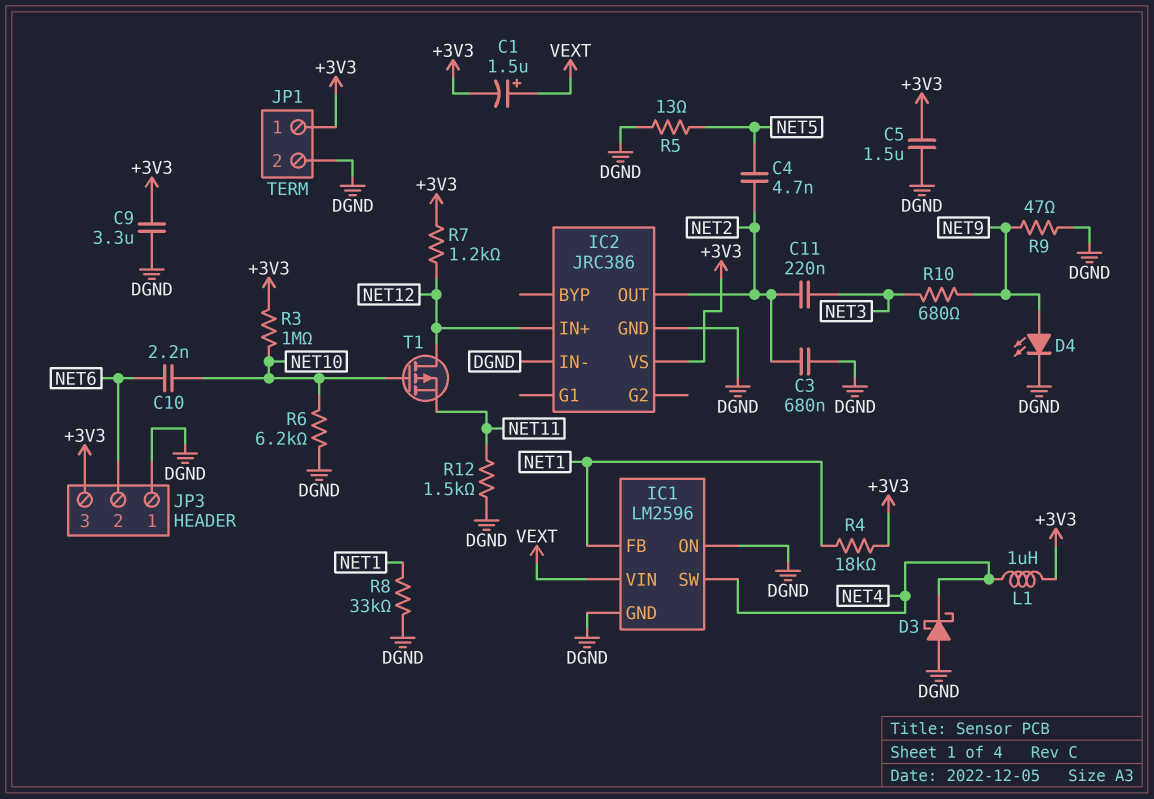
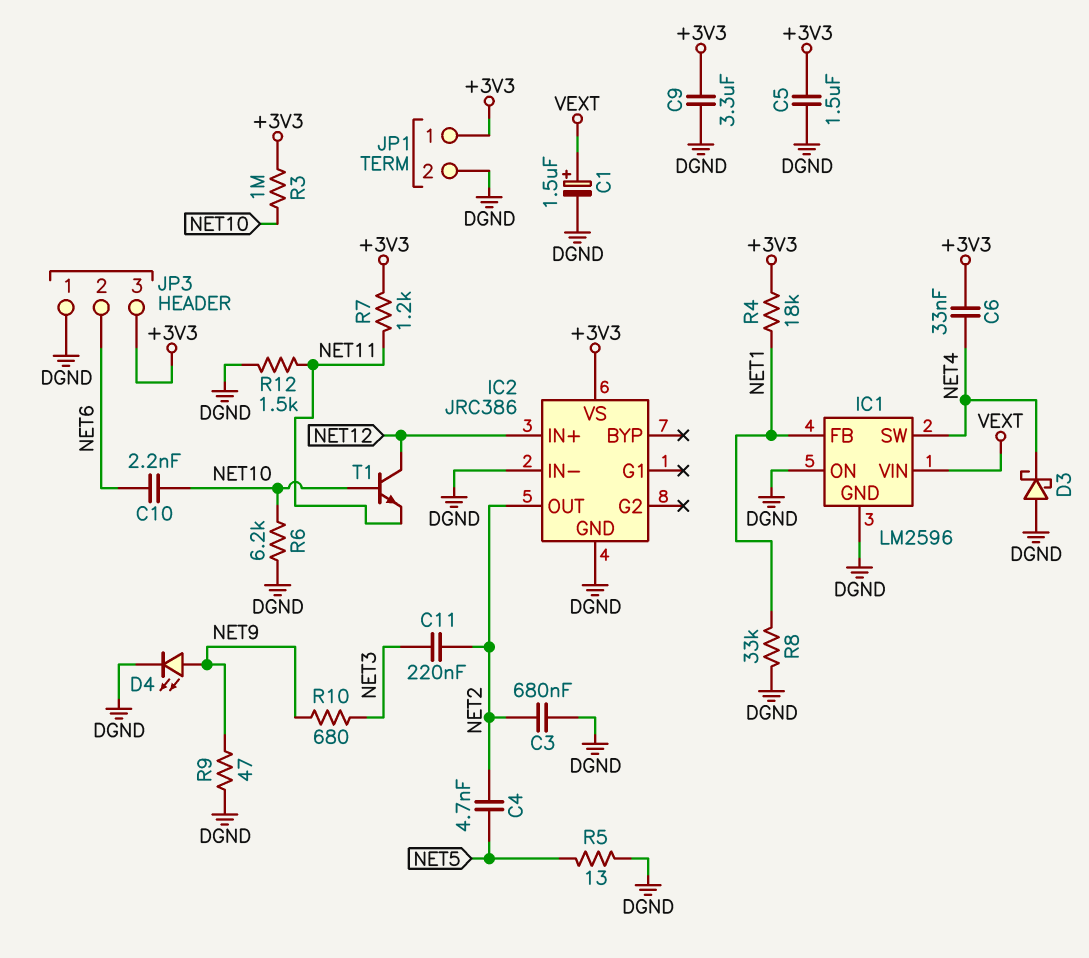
C1: 1.5uF (plus VEXT, minus +3V3) -> 1.5uF (plus VEXT, minus DGND)
C6: none -> 33nF (+3V3, NET4)
L1: 1uH (+3V3, NET4) -> none
R7: 1.2k (+3V3, NET12) -> 1.2k (+3V3, NET11)
T1: PMOS (G NET10, D NET12, S NET11) -> NPN (B NET10, C NET12, E NET11)

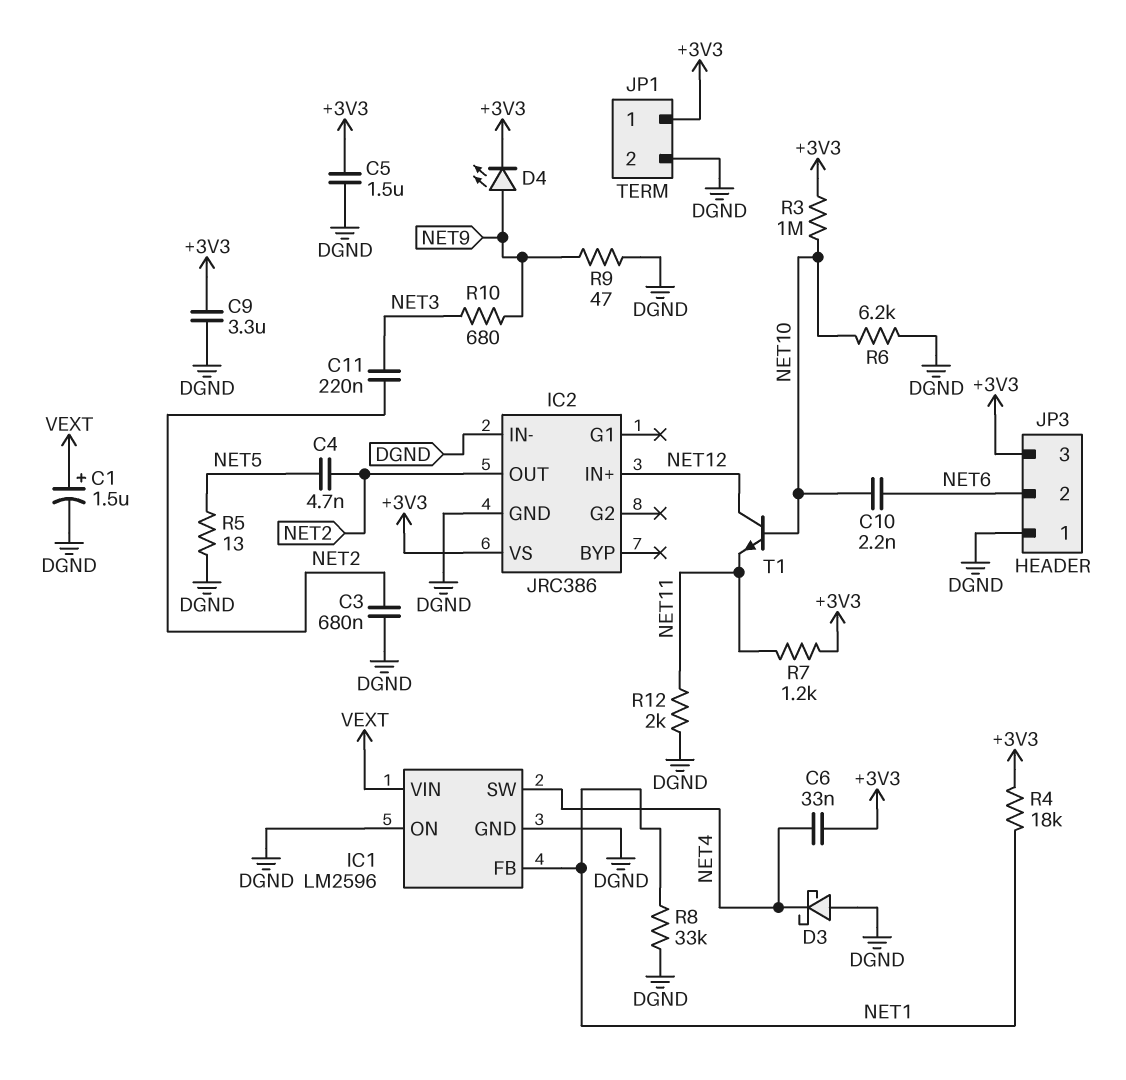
D4: LED (A NET9, K DGND) -> LED (A NET9, K +3V3)
R12: 1.5k (DGND, NET11) -> 2k (DGND, NET11)

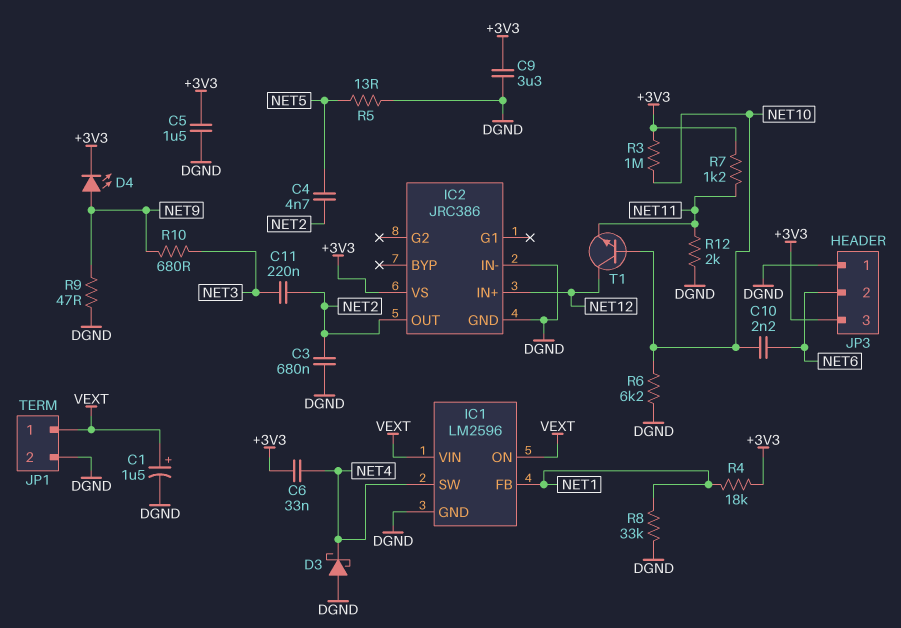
IC1 pin ON: DGND -> VEXT
JP1 pin 1: +3V3 -> VEXT

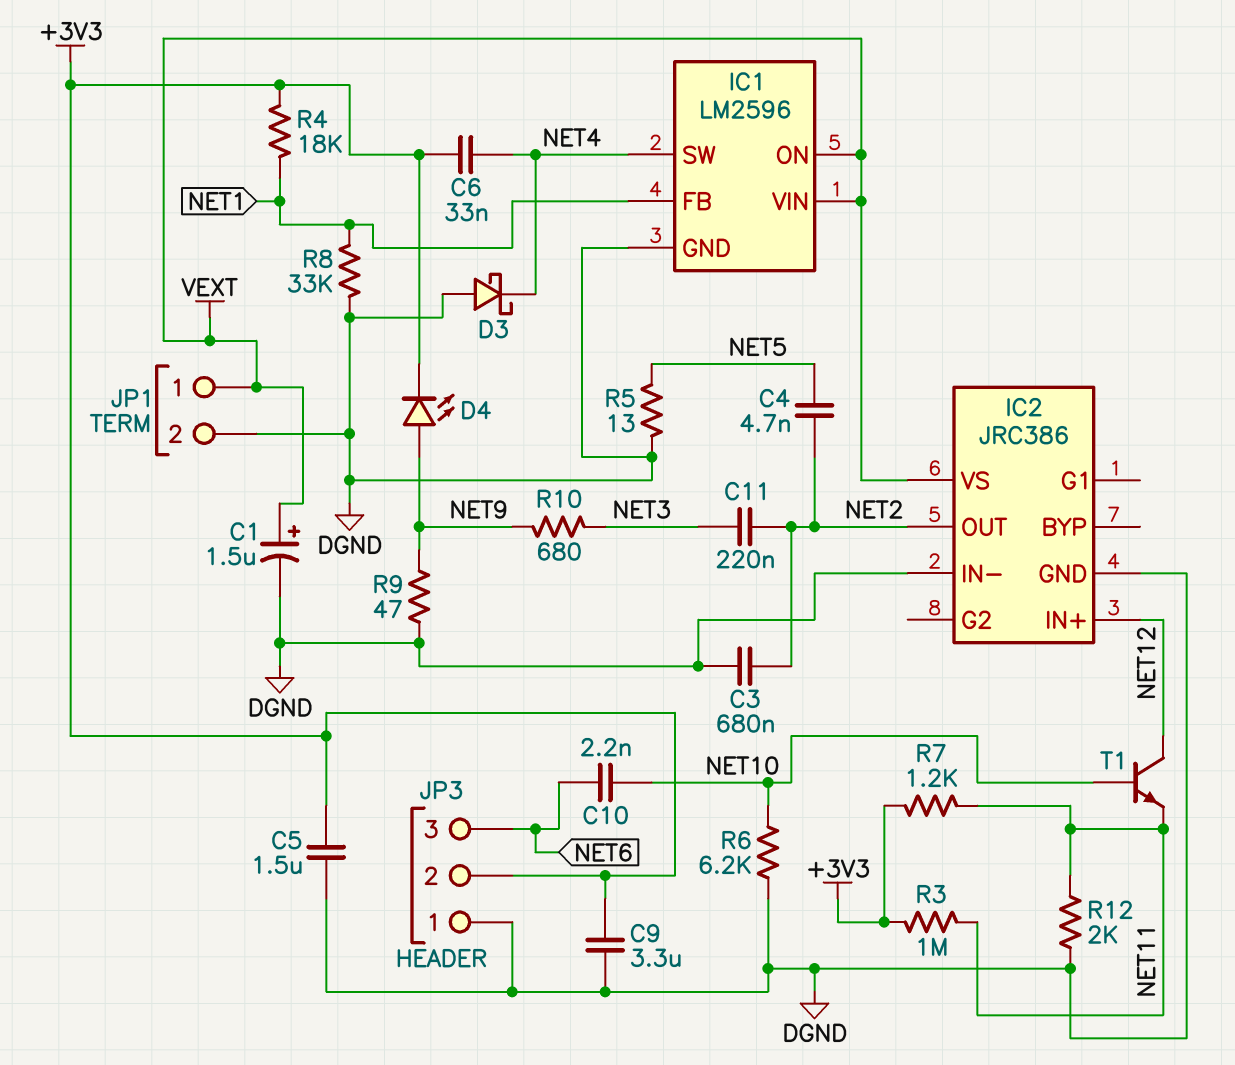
IC2 pin VS: +3V3 -> VEXT
JP3 pin 2: NET6 -> +3V3
JP3 pin 3: +3V3 -> NET6
R3: 1M (+3V3, NET10) -> 1M (+3V3, NET11)

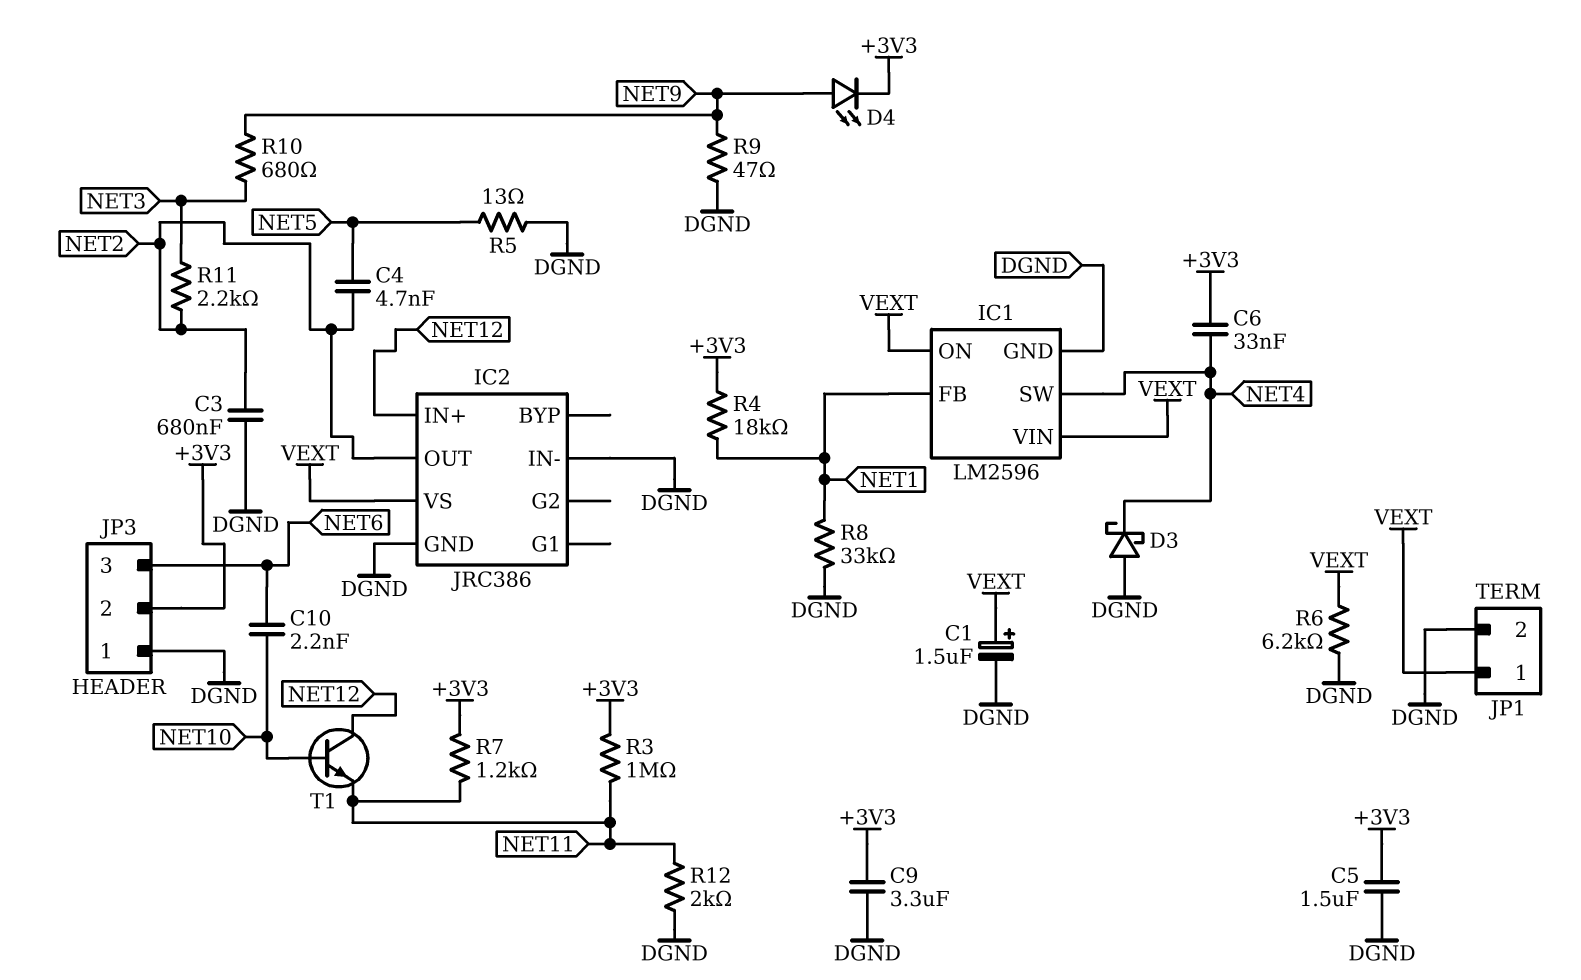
C11: 220nF (NET2, NET3) -> none
R6: 6.2k (DGND, NET10) -> 6.2k (DGND, VEXT)
R11: none -> 2.2k (NET2, NET3)

